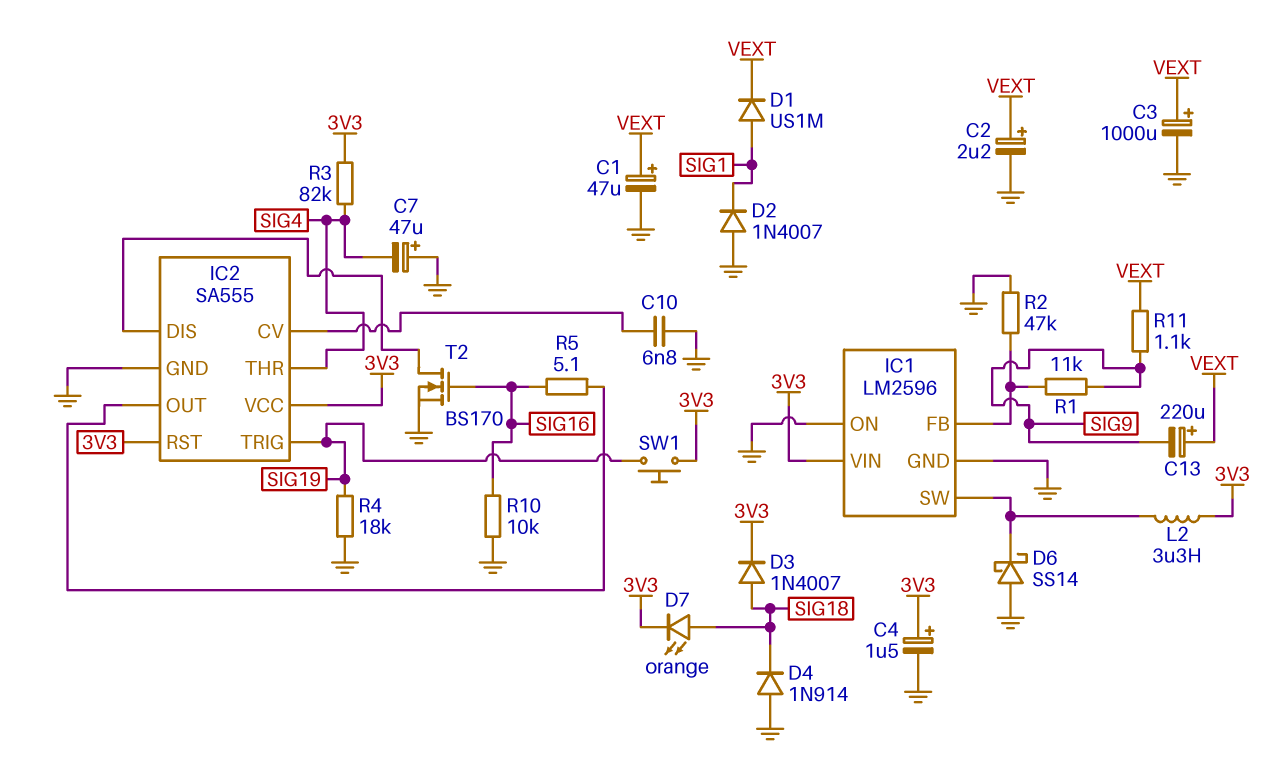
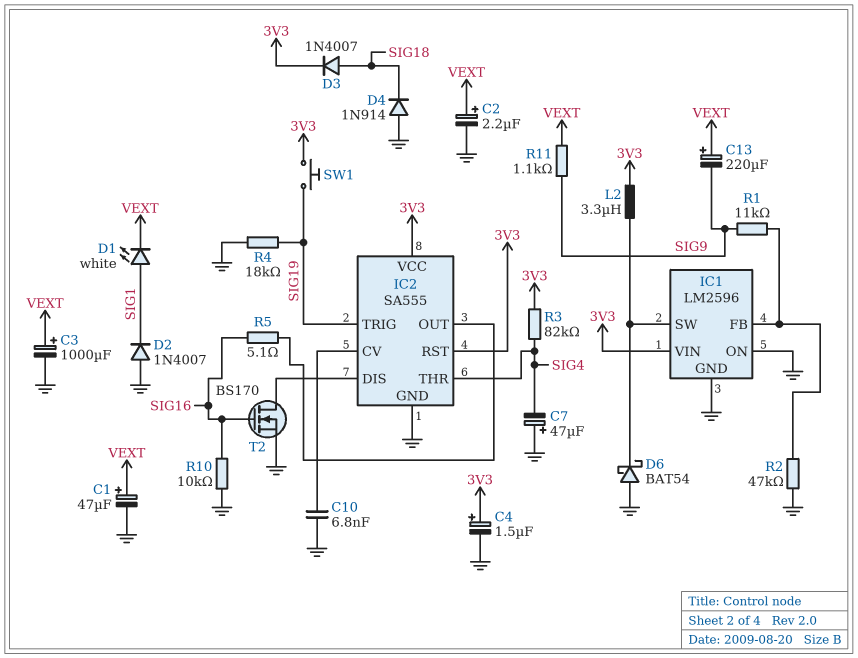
D1: diode US1M (A SIG1, K VEXT) -> LED white (A SIG1, K VEXT)
D6: schottky SS14 (A GND, K IC1/SW) -> schottky BAT54 (A GND, K IC1/SW)
D7: LED orange (A SIG18, K 3V3) -> none

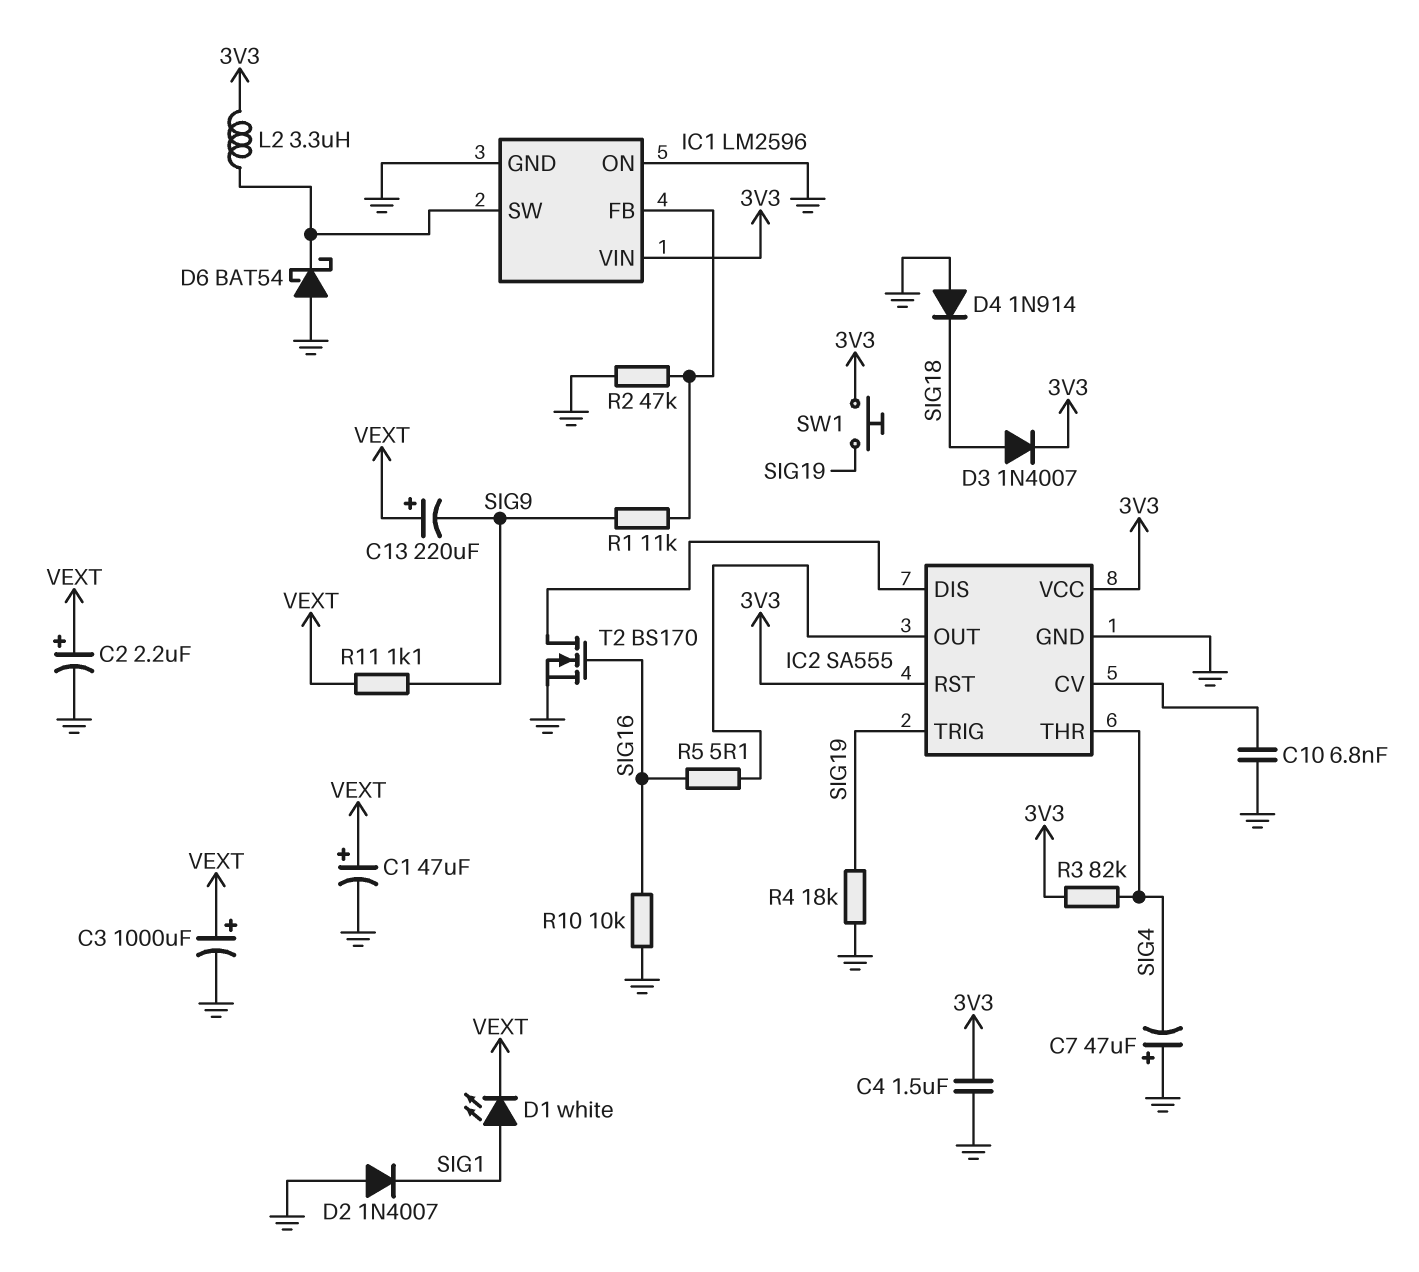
C4: 1.5uF (plus 3V3, minus GND) -> 1.5uF (3V3, GND)

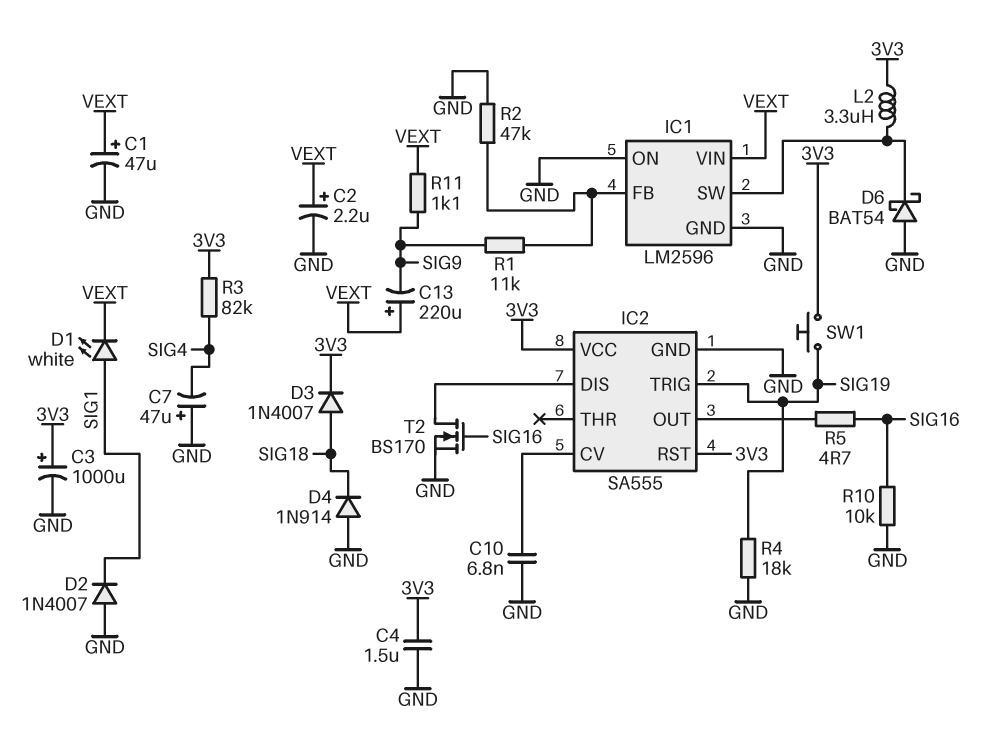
C3: 1000uF (plus VEXT, minus GND) -> 1000uF (plus 3V3, minus GND)
IC1 pin VIN: 3V3 -> VEXT
IC2 pin THR: SIG4 -> none
R5: 5.1 (IC2/OUT, SIG16) -> 4.7 (IC2/OUT, SIG16)

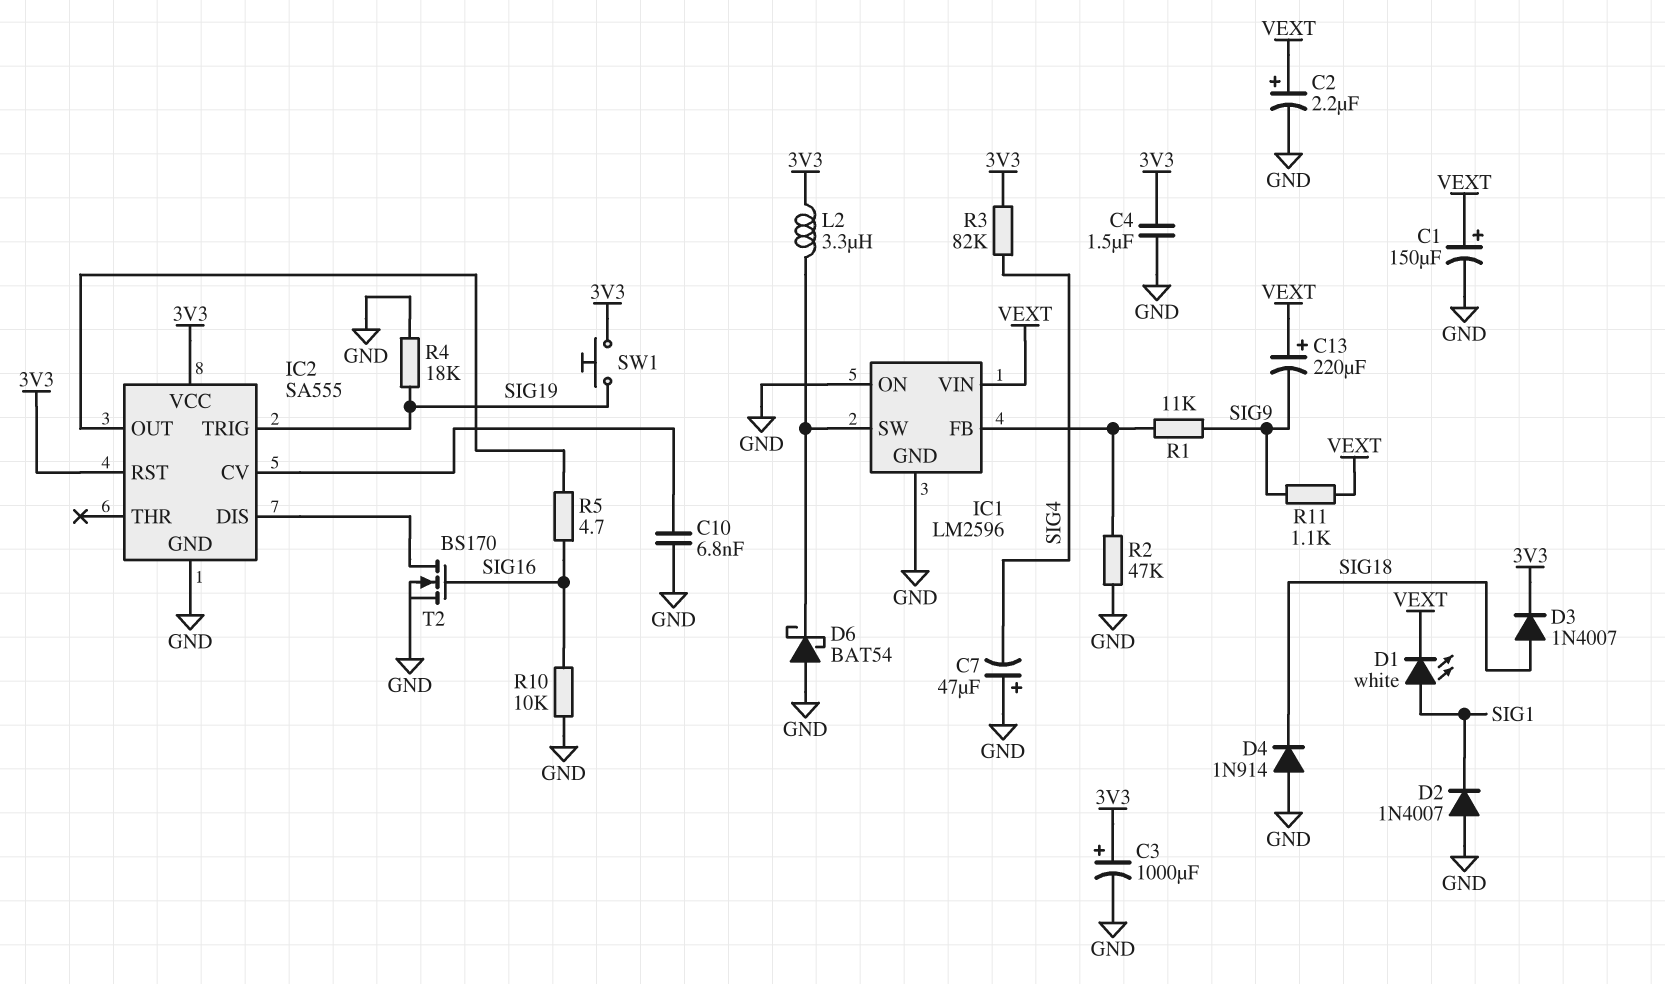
C1: 47uF (plus VEXT, minus GND) -> 150uF (plus VEXT, minus GND)

